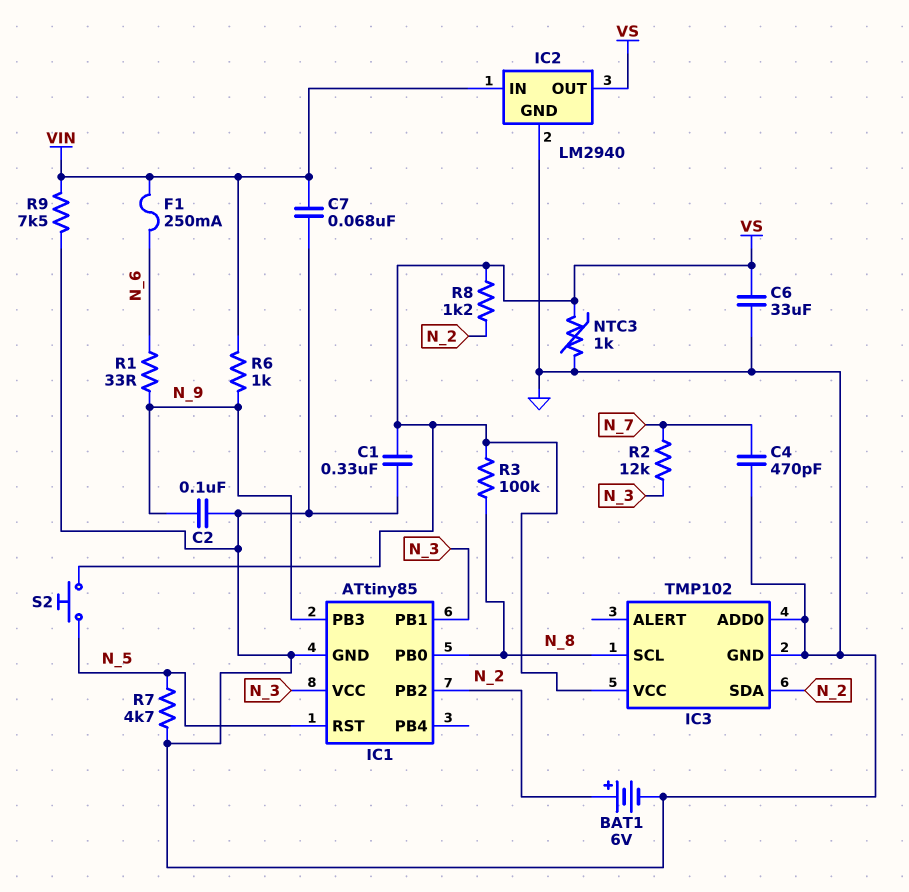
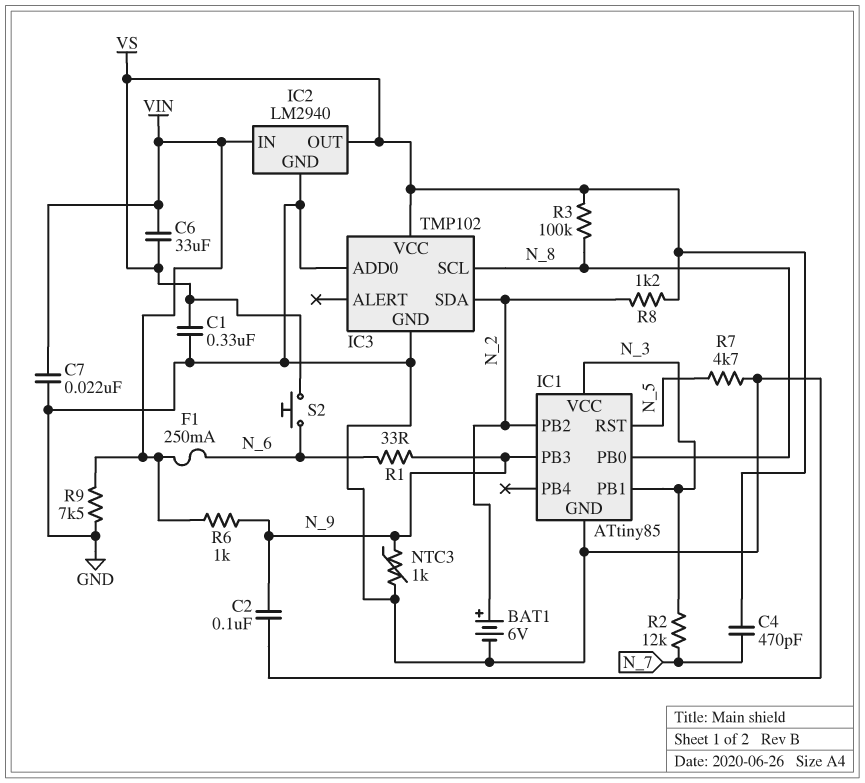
C4: 470pF (GND, N_7) -> 470pF (N_7, VS)
C6: 33uF (GND, VS) -> 33uF (VIN, VS)
C7: 68nF (GND, VIN) -> 22nF (GND, VIN)
NTC3: 1k (GND, VS) -> 1k (GND, N_9)
S2: button (N_5, VS) -> button (N_6, VS)

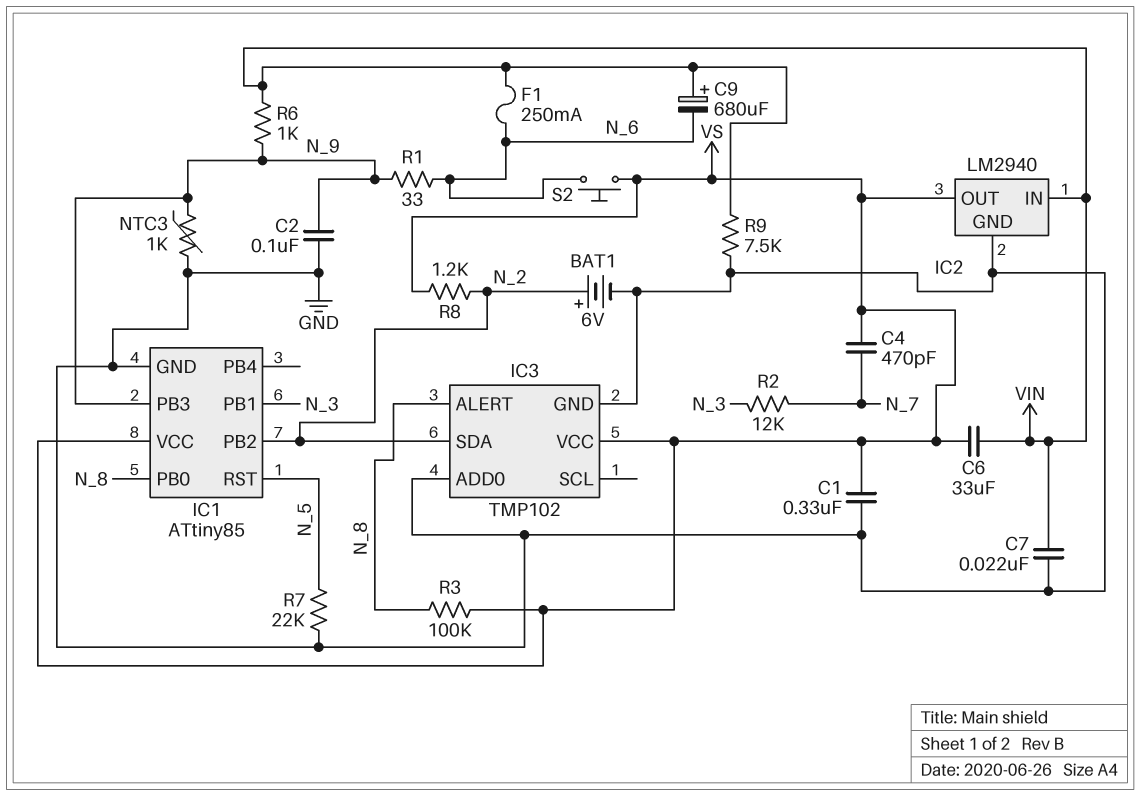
C9: none -> 680uF (plus VIN, minus N_6)
IC1 pin VCC: N_3 -> VS
IC3 pin ALERT: none -> N_8
IC3 pin SCL: N_8 -> none
R7: 4.7k (GND, N_5) -> 22k (GND, N_5)

